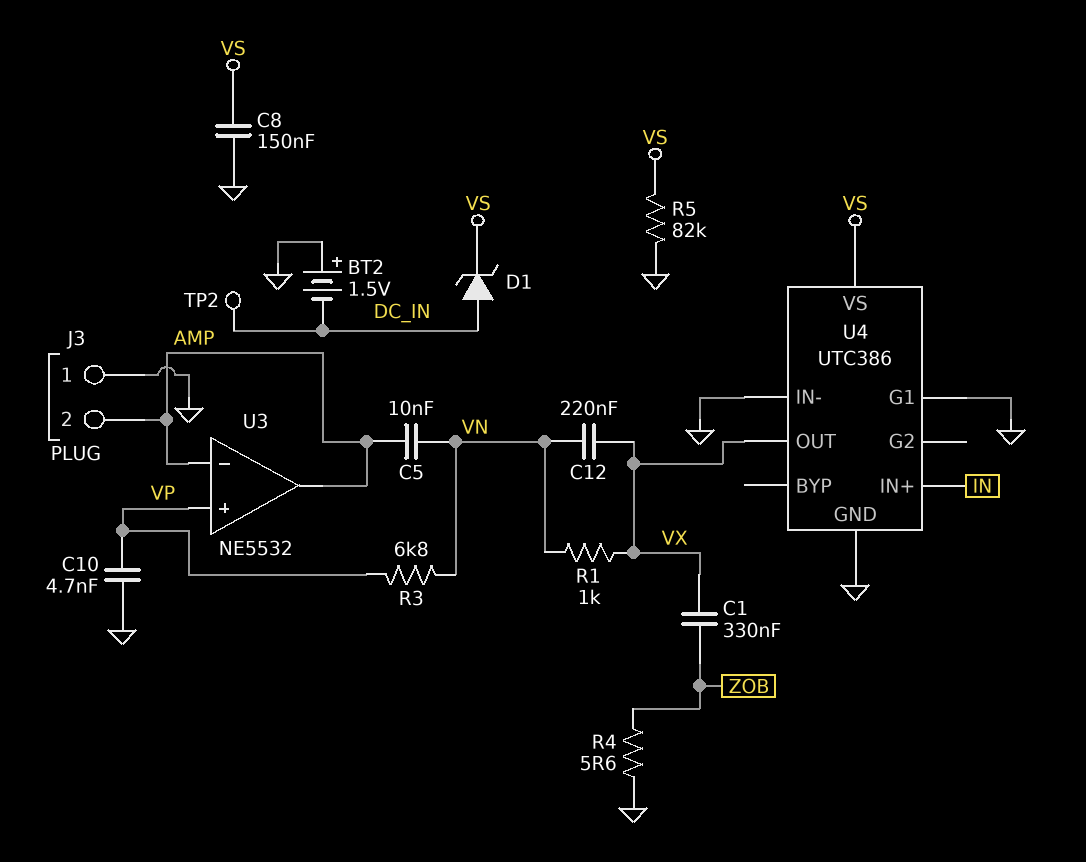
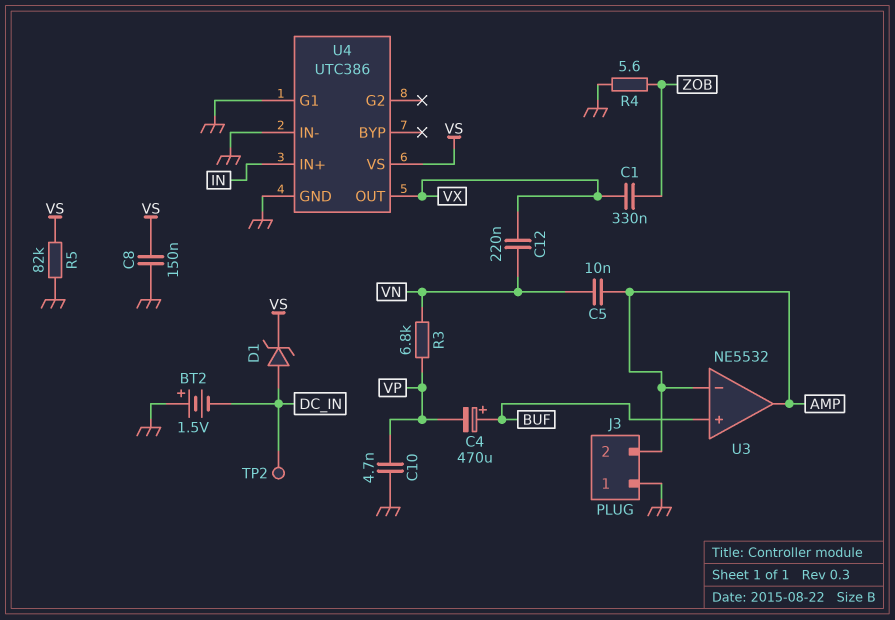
C4: none -> 470uF (plus BUF, minus VP)
R1: 1k (VN, VX) -> none
U3 pin in+: VP -> BUF

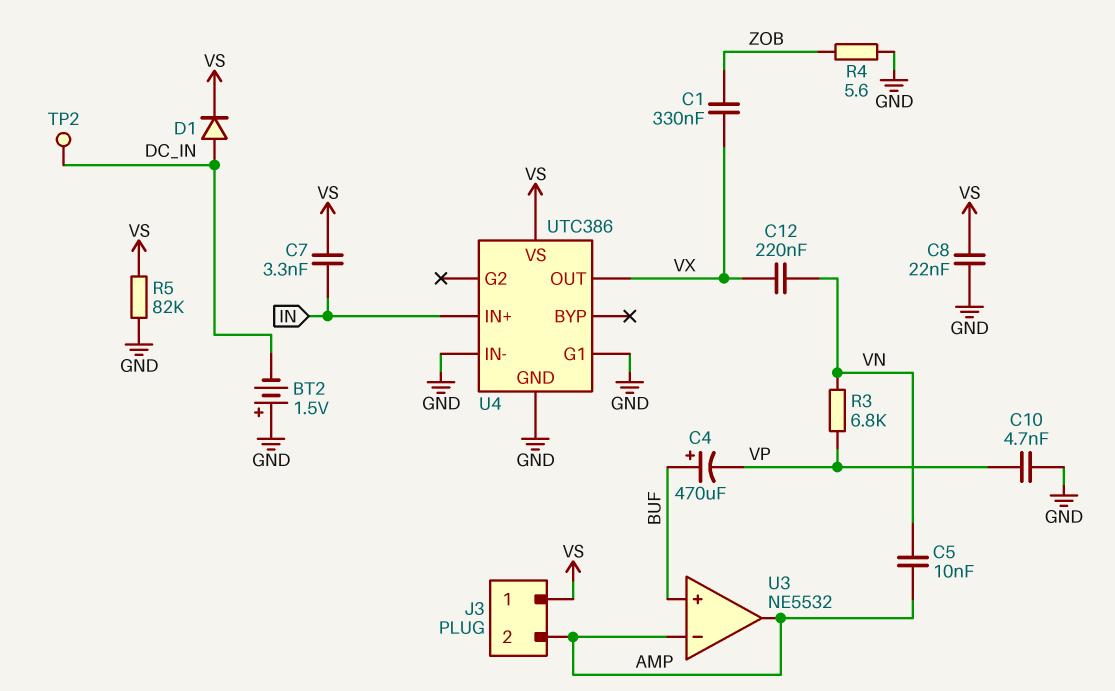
C7: none -> 3.3nF (IN, VS)
C8: 150nF (GND, VS) -> 22nF (GND, VS)
D1: zener (A DC_IN, K VS) -> diode (A DC_IN, K VS)
J3 pin 1: GND -> VS

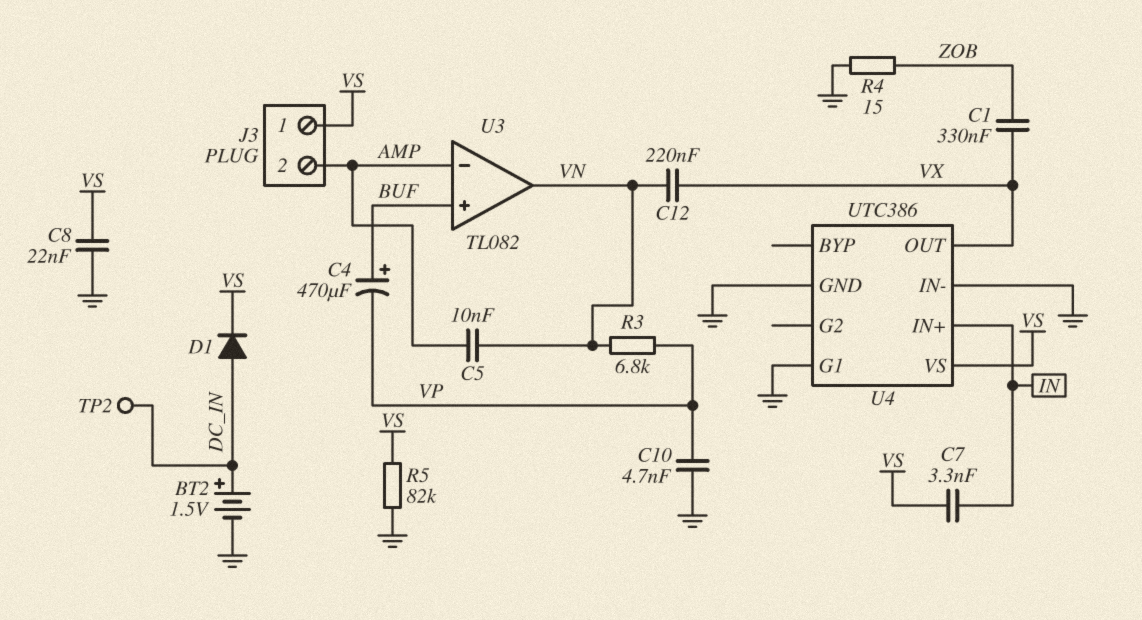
BT2: 1.5V (plus GND, minus DC_IN) -> 1.5V (plus DC_IN, minus GND)
R4: 5.6 (GND, ZOB) -> 15 (GND, ZOB)
U3: NE5532 -> TL082
U3 pin out: AMP -> VN

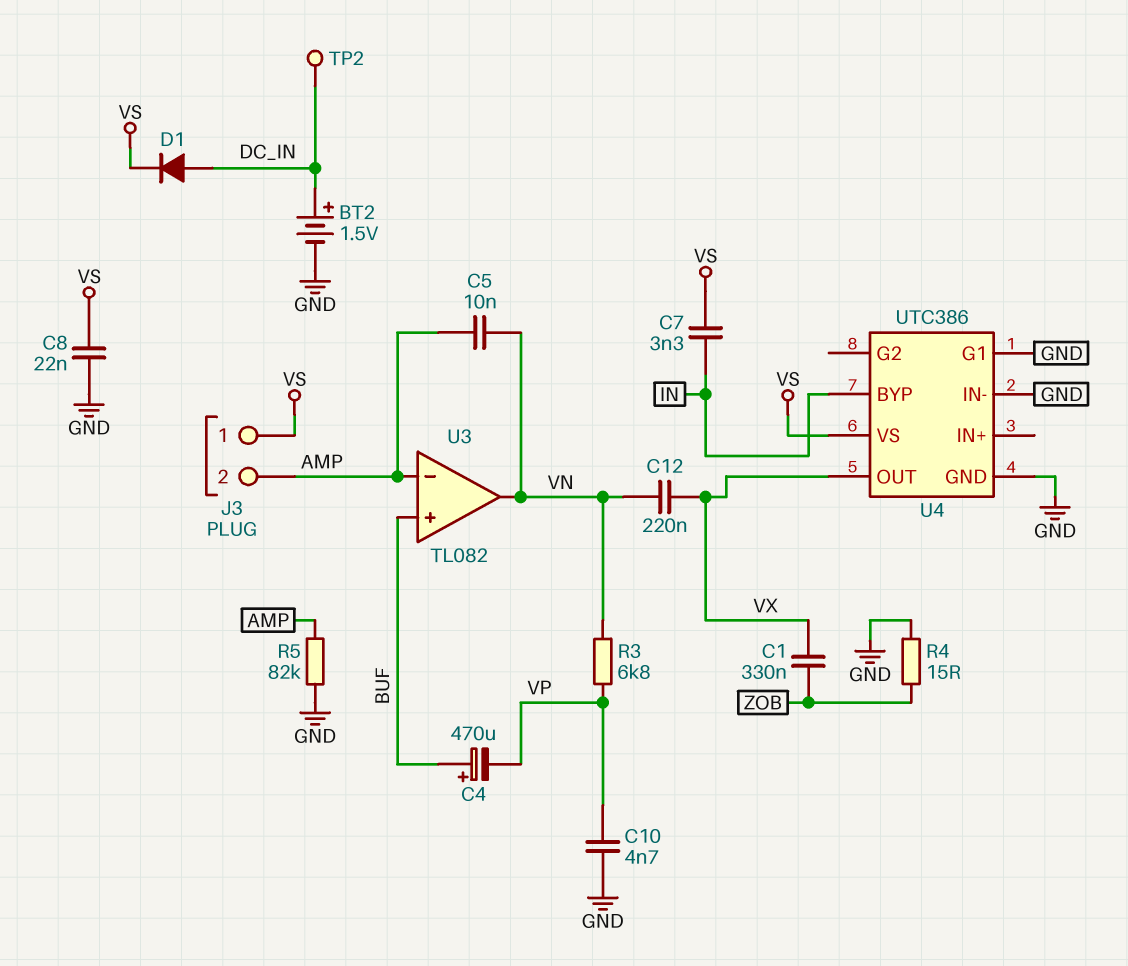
R5: 82k (GND, VS) -> 82k (AMP, GND)
U4 pin BYP: none -> IN
U4 pin IN+: IN -> none

